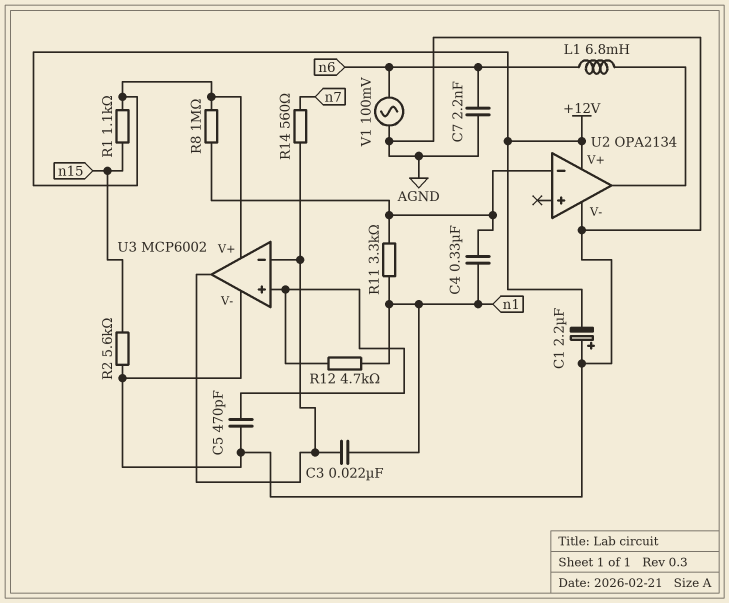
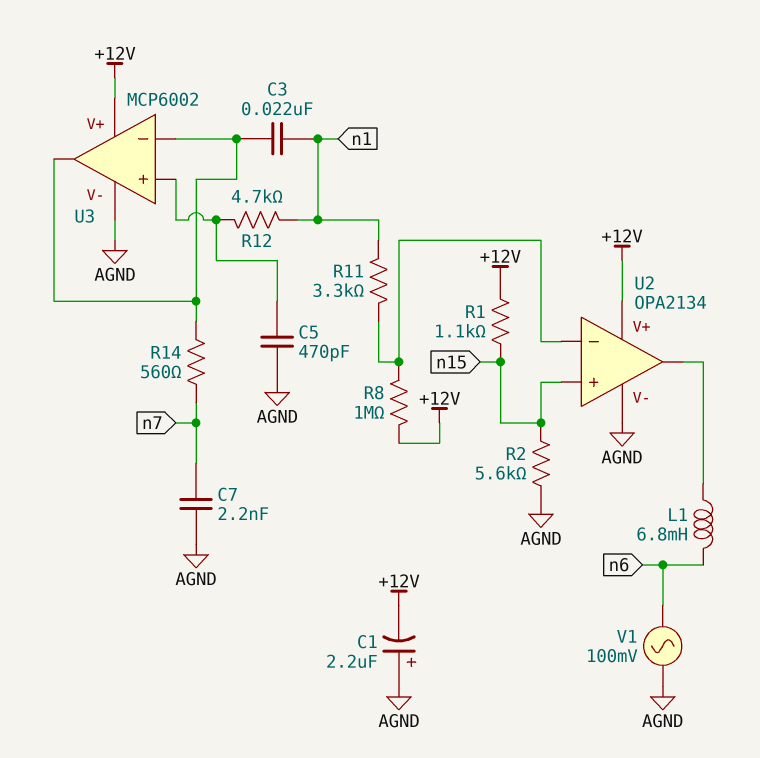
C4: 330nF (U2/in-, n1) -> none
C7: 2.2nF (AGND, n6) -> 2.2nF (AGND, n7)
U2 pin in+: none -> n15

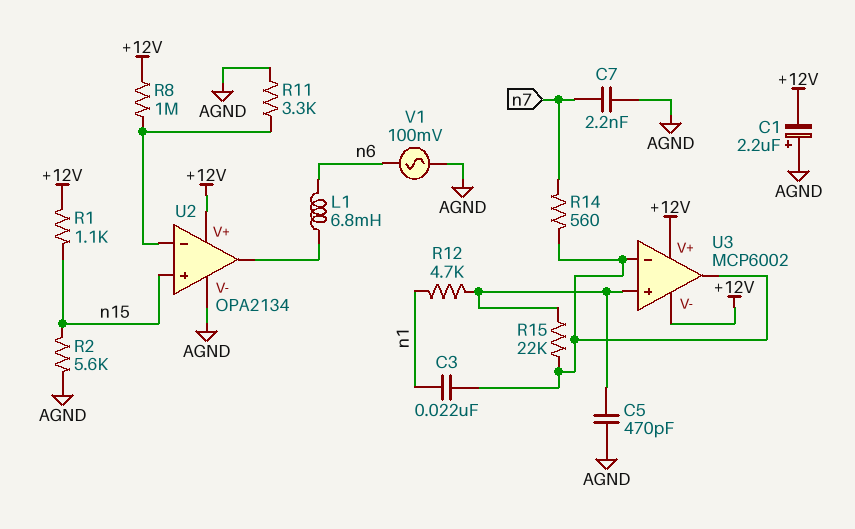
R11: 3.3k (U2/in-, n1) -> 3.3k (AGND, U2/in-)
R15: none -> 22k (U3/in+, U3/in-)
U3 pin V-: AGND -> +12V

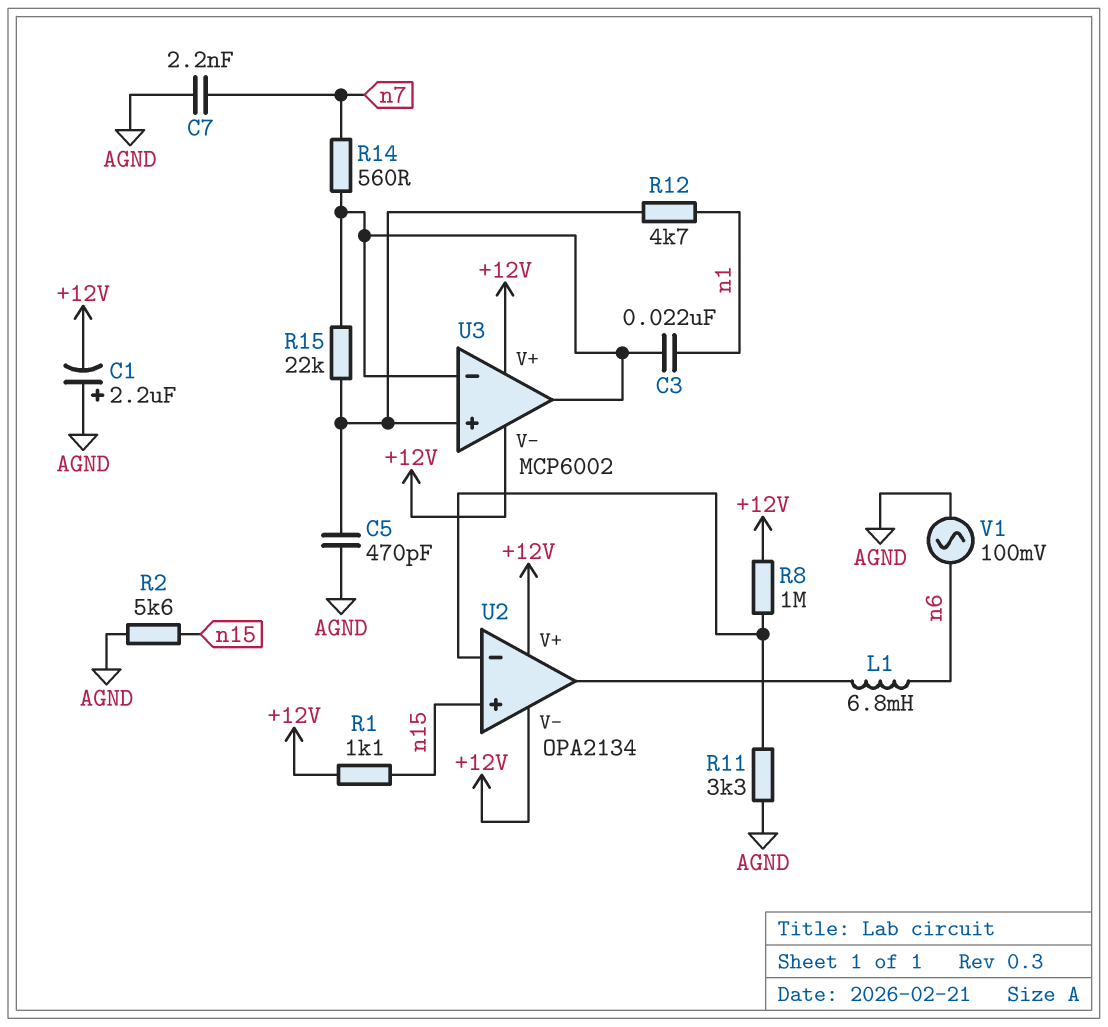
U2 pin V-: AGND -> +12V

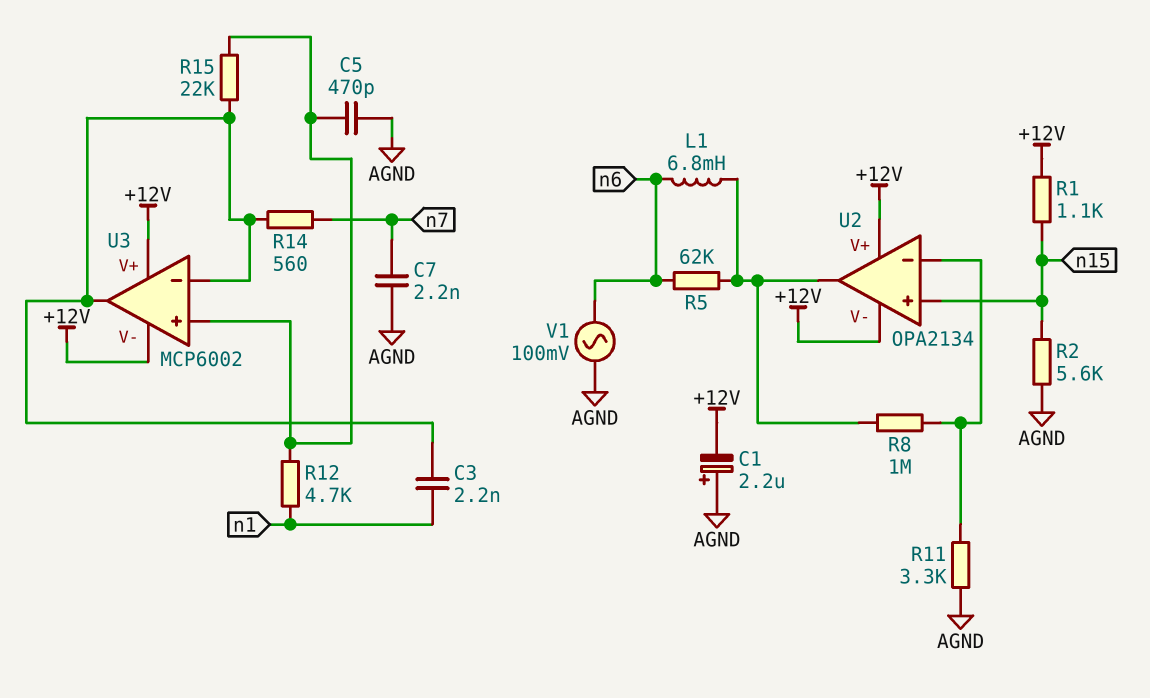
C3: 22nF (U3/in-, n1) -> 2.2nF (U3/in-, n1)
R5: none -> 62k (U2/out, n6)
R8: 1M (+12V, U2/in-) -> 1M (U2/in-, U2/out)

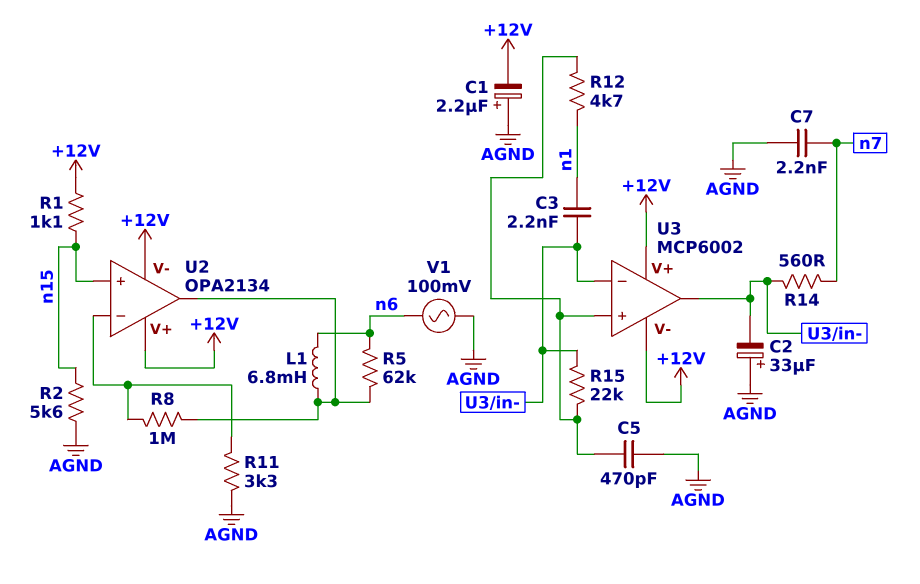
C2: none -> 33uF (plus AGND, minus U3/in-)

